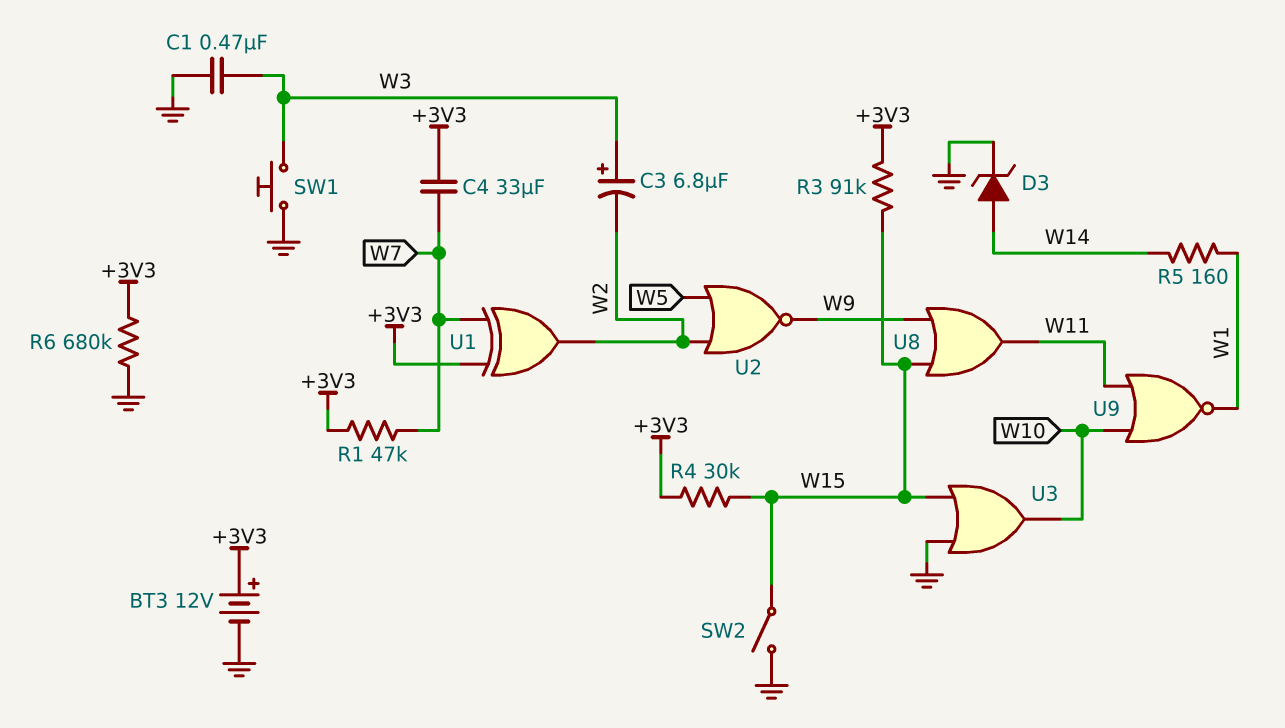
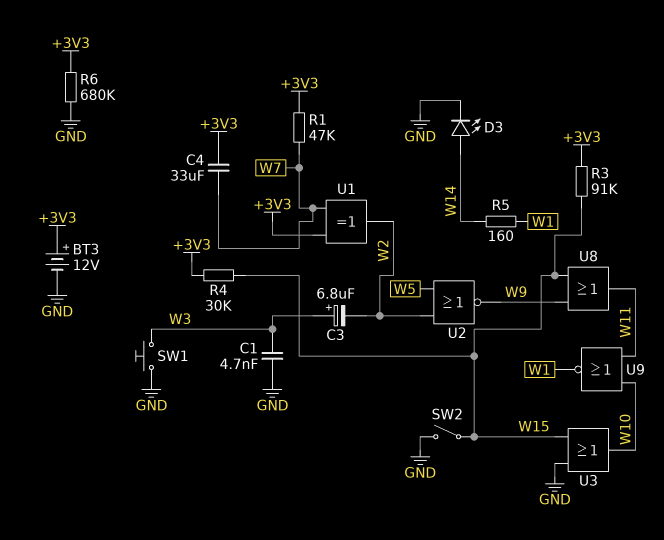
C1: 470nF (GND, W3) -> 4.7nF (GND, W3)
D3: zener (A W14, K GND) -> LED (A W14, K GND)

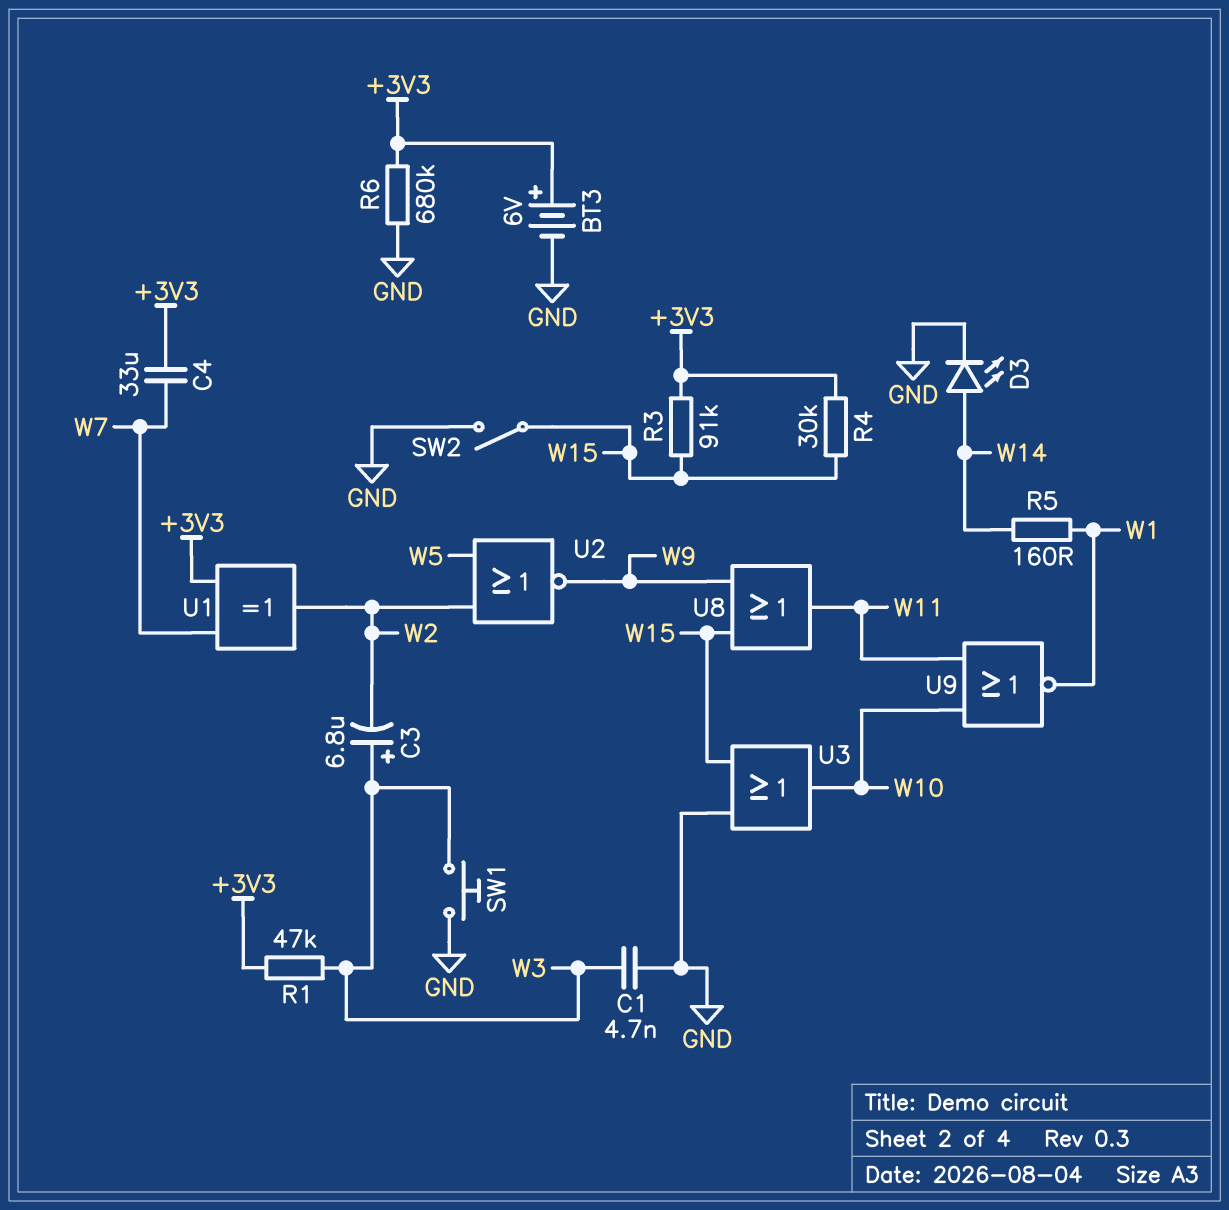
BT3: 12V (plus +3V3, minus GND) -> 6V (plus +3V3, minus GND)
R1: 47k (+3V3, W7) -> 47k (+3V3, W3)

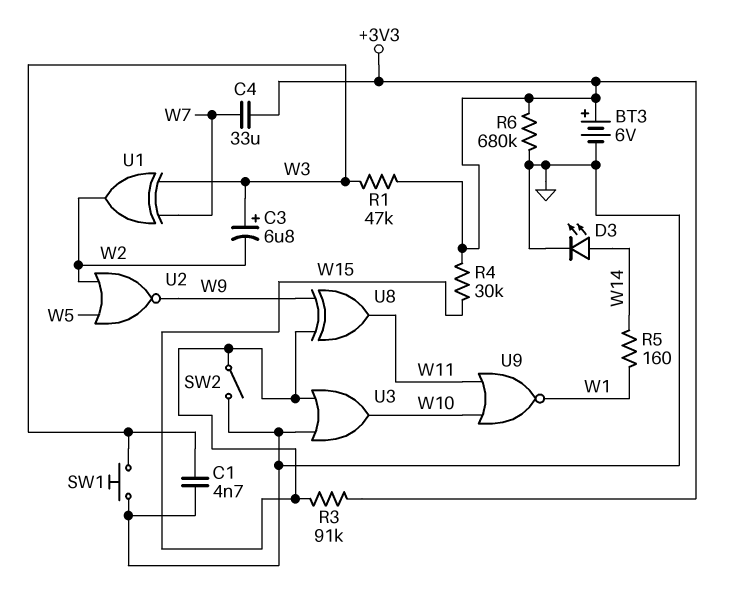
U1: XOR (in +3V3, in W7, out W2) -> XOR (in W3, in W7, out W2)
U8: OR (in W9, in W15, out W11) -> XOR (in W9, in W15, out W11)

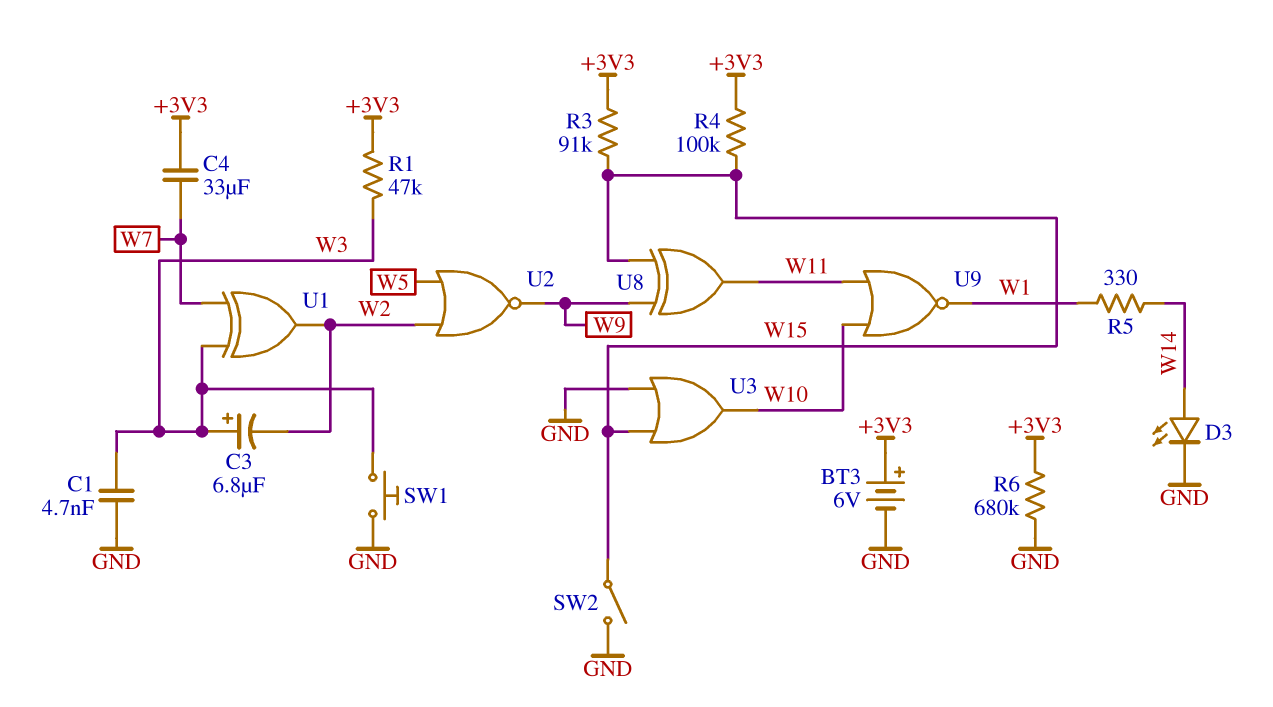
R4: 30k (+3V3, W15) -> 100k (+3V3, W15)
R5: 160 (W1, W14) -> 330 (W1, W14)

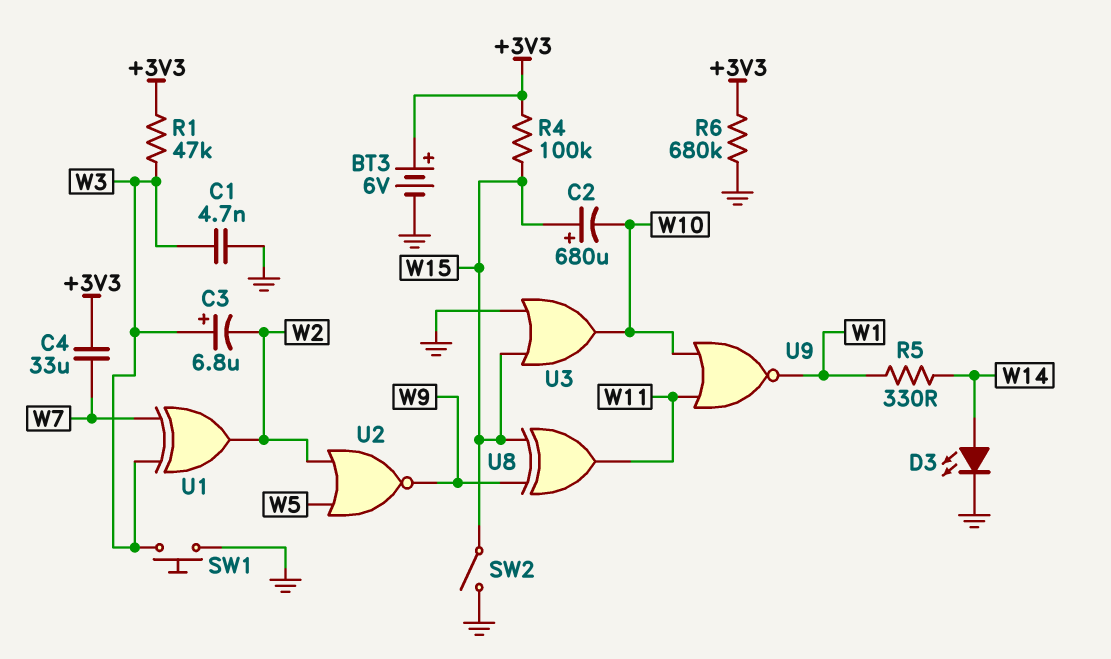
C2: none -> 680uF (plus W15, minus W10)
R3: 91k (+3V3, W15) -> none

